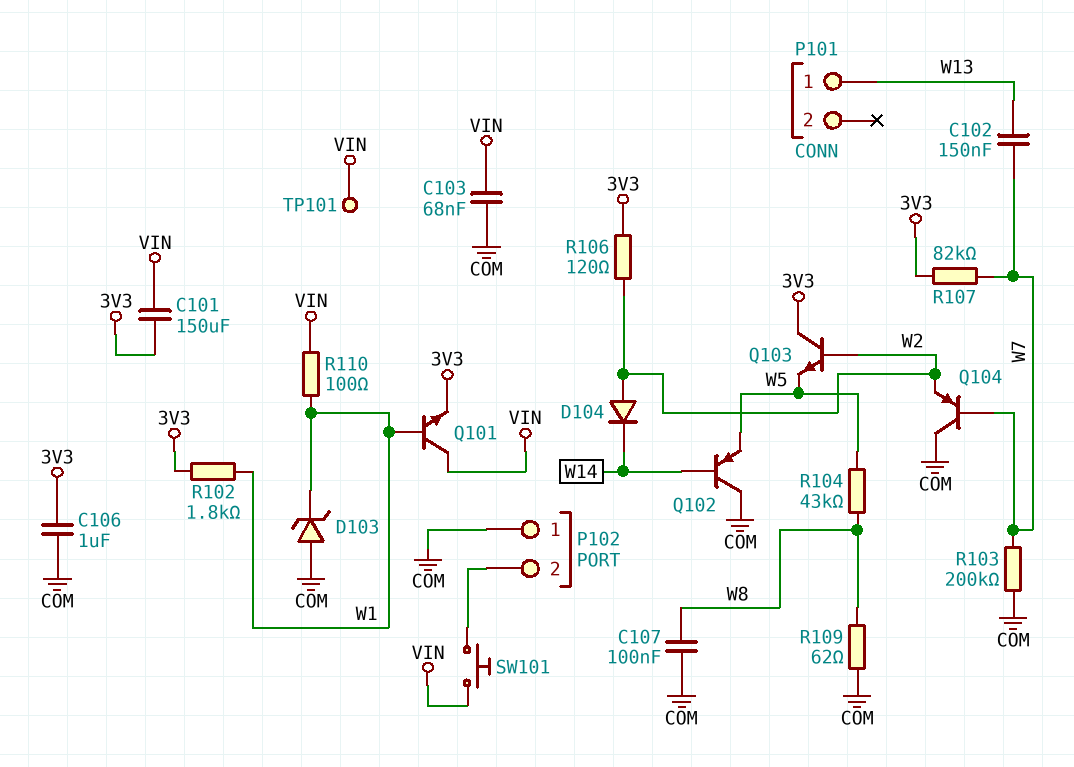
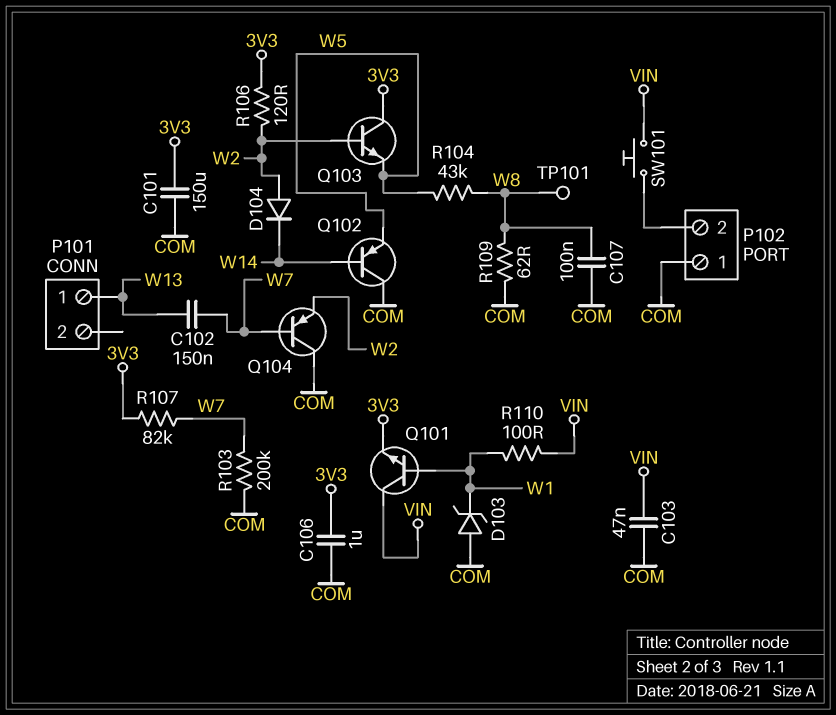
C101: 150uF (3V3, VIN) -> 150uF (3V3, COM)
C103: 68nF (COM, VIN) -> 47nF (COM, VIN)
R102: 1.8k (3V3, W1) -> none
TP101: test point (VIN) -> test point (W8)

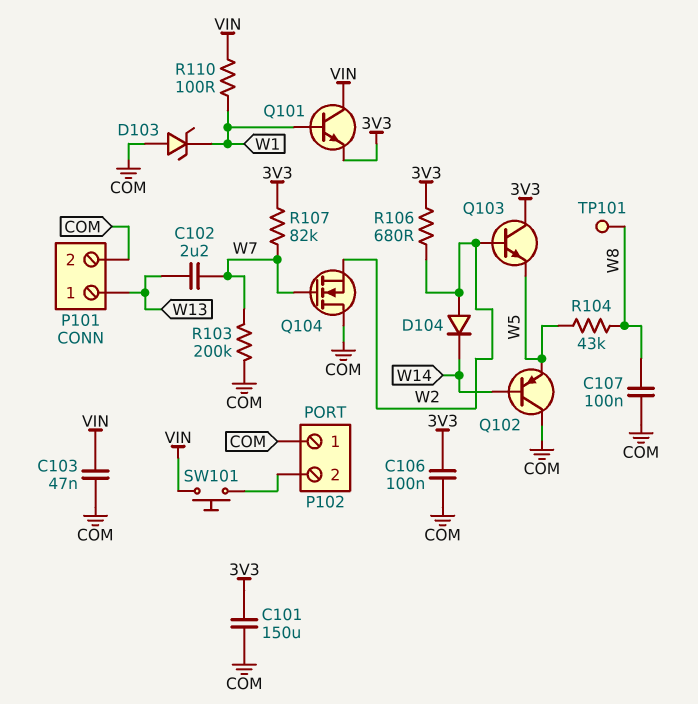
C102: 150nF (W7, W13) -> 2.2uF (W7, W13)
C106: 1uF (3V3, COM) -> 100nF (3V3, COM)
P101 pin 2: none -> COM
Q104: PNP (B W7, C COM, E W2) -> NMOS (G W7, D COM, S W2)
R106: 120 (3V3, W2) -> 680 (3V3, W2)
R109: 62 (COM, W8) -> none

